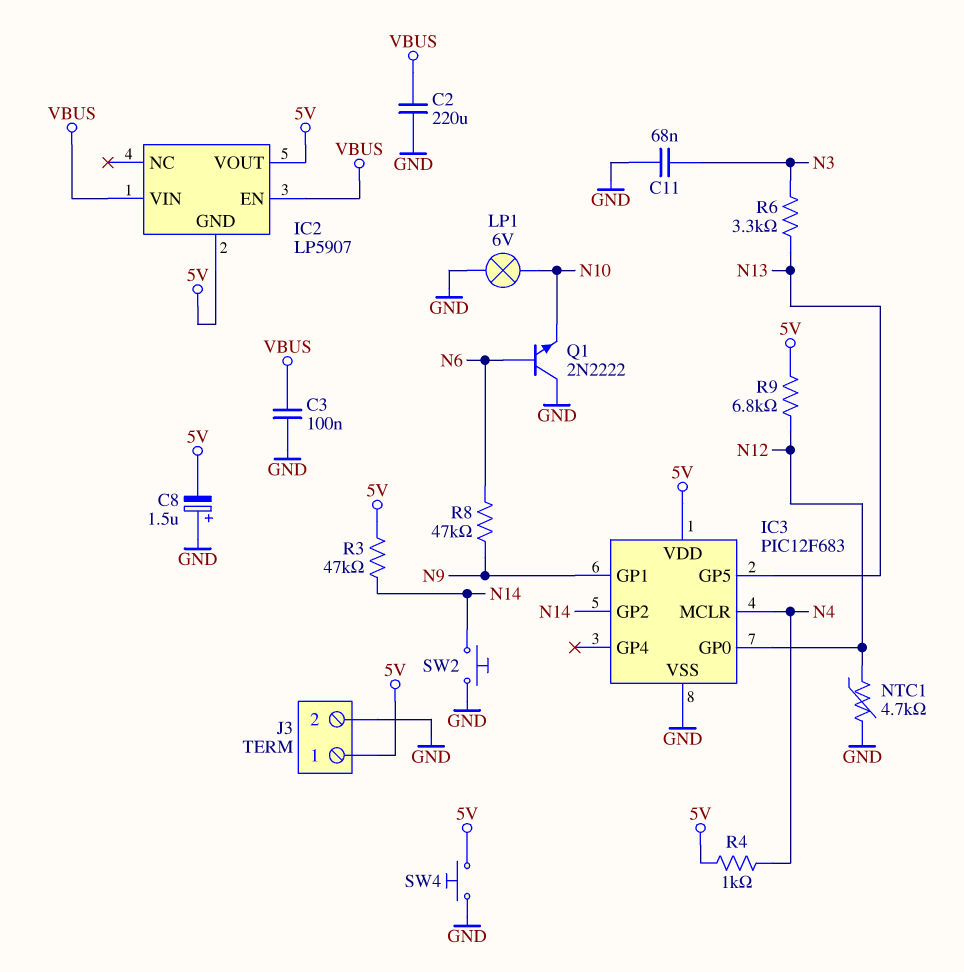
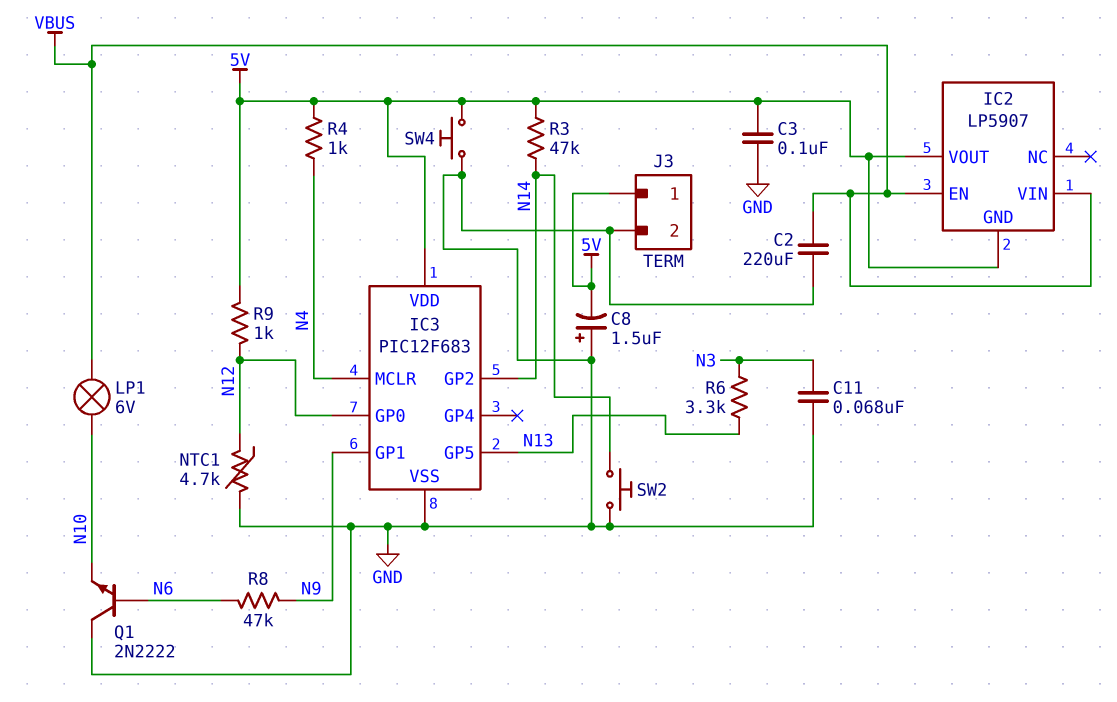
C3: 100nF (GND, VBUS) -> 100nF (5V, GND)
LP1: lamp 6V (GND, N10) -> lamp 6V (N10, VBUS)
R9: 6.8k (5V, N12) -> 1k (5V, N12)

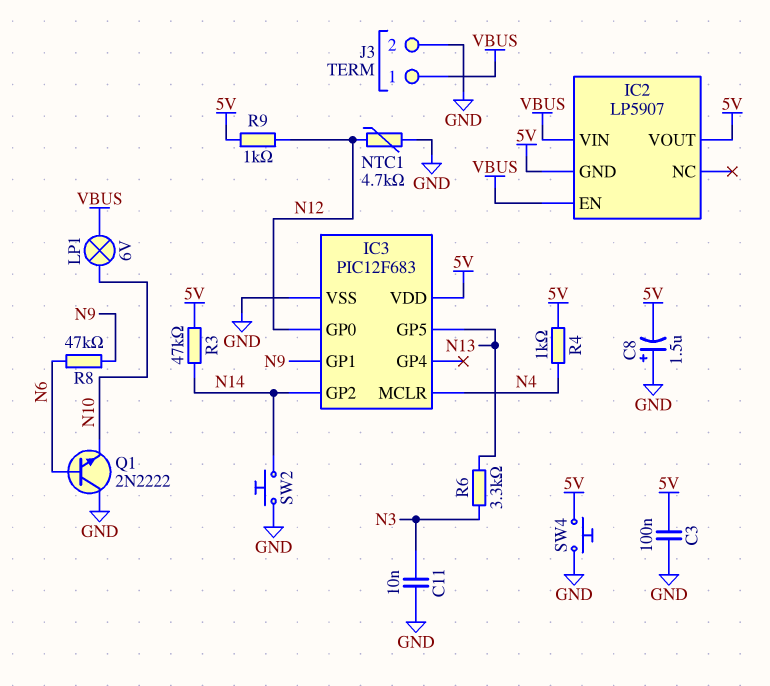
C2: 220uF (GND, VBUS) -> none
C11: 68nF (GND, N3) -> 10nF (GND, N3)
J3 pin 1: 5V -> VBUS

